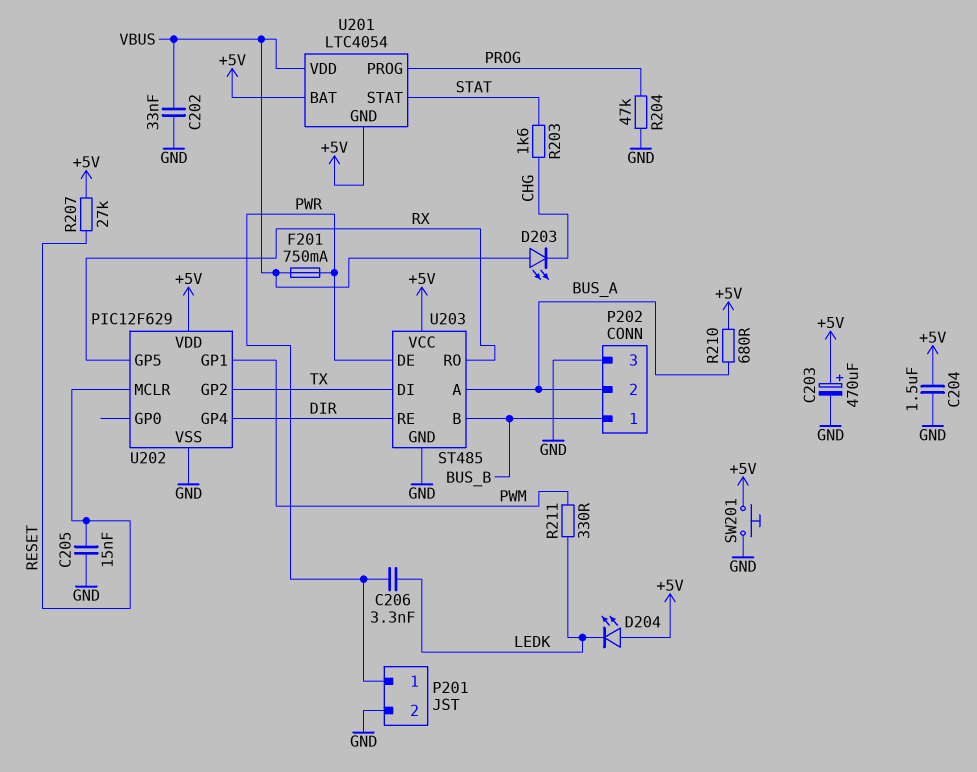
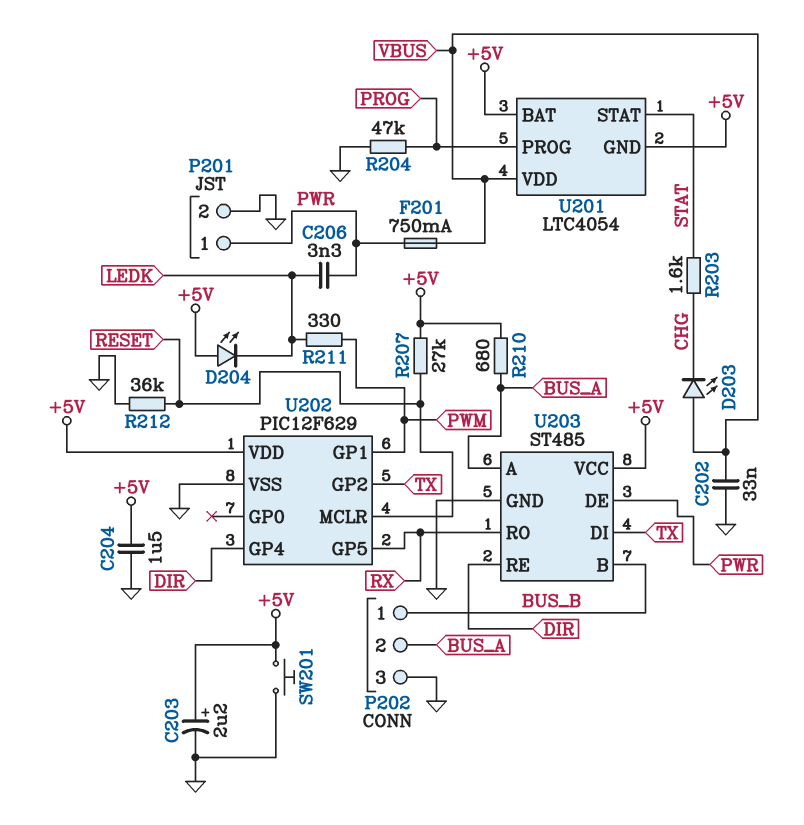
C203: 470uF (plus +5V, minus GND) -> 2.2uF (plus +5V, minus GND)
C205: 15nF (GND, RESET) -> none
R212: none -> 36k (GND, RESET)

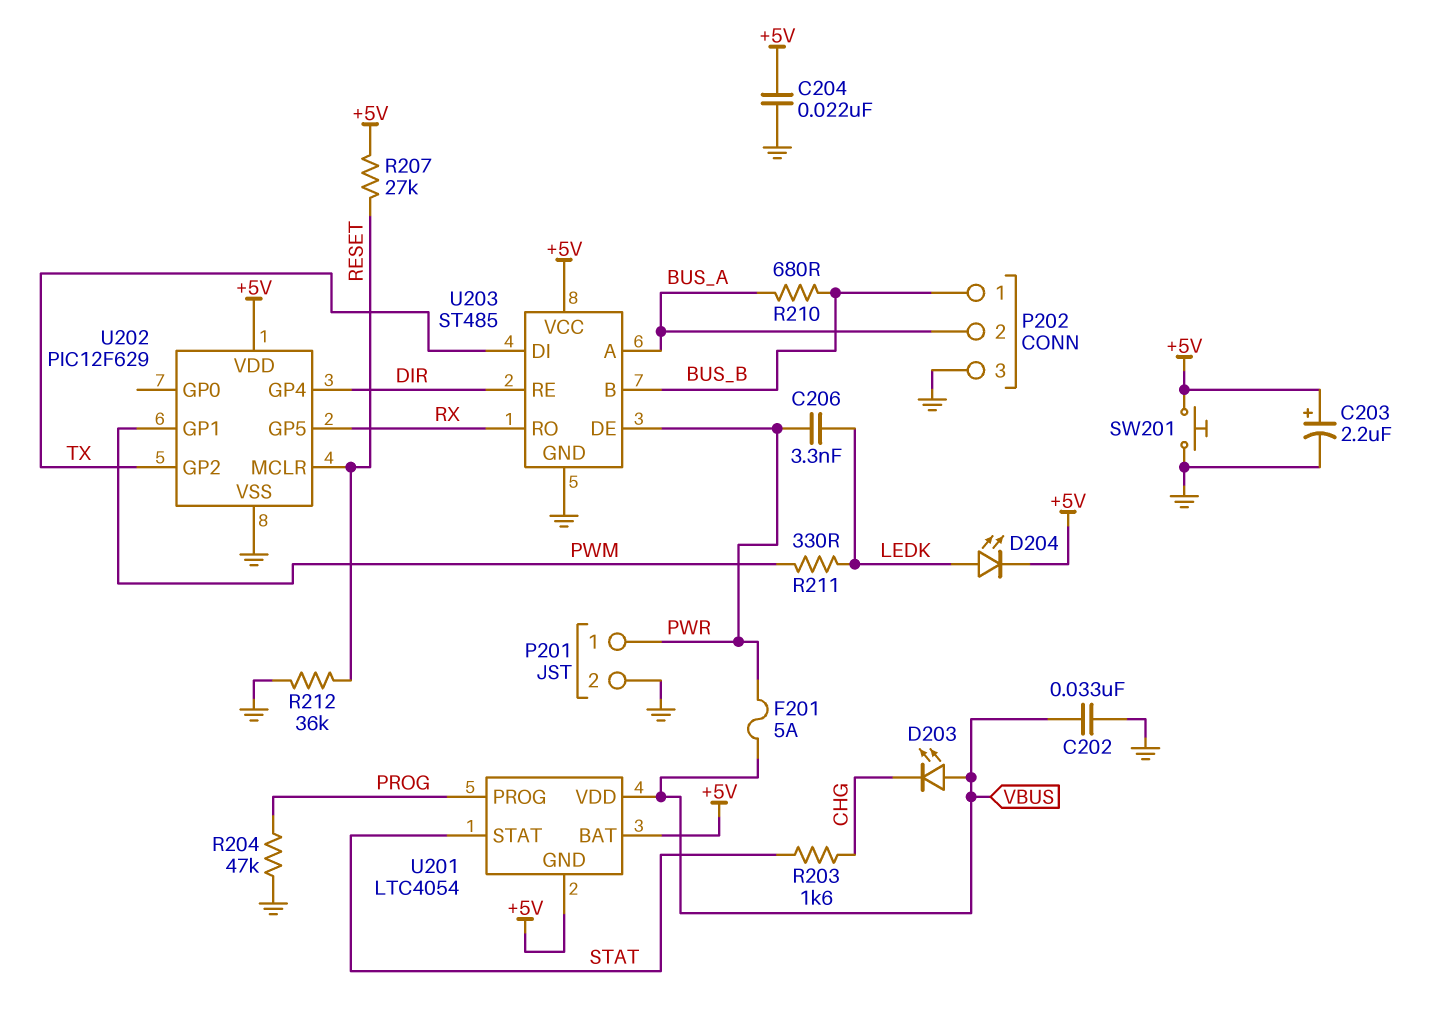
C204: 1.5uF (+5V, GND) -> 22nF (+5V, GND)
D204: LED (A +5V, K LEDK) -> LED (A LEDK, K +5V)
F201: 750mA (PWR, VBUS) -> 5A (PWR, VBUS)
R210: 680 (+5V, BUS_A) -> 680 (BUS_A, BUS_B)

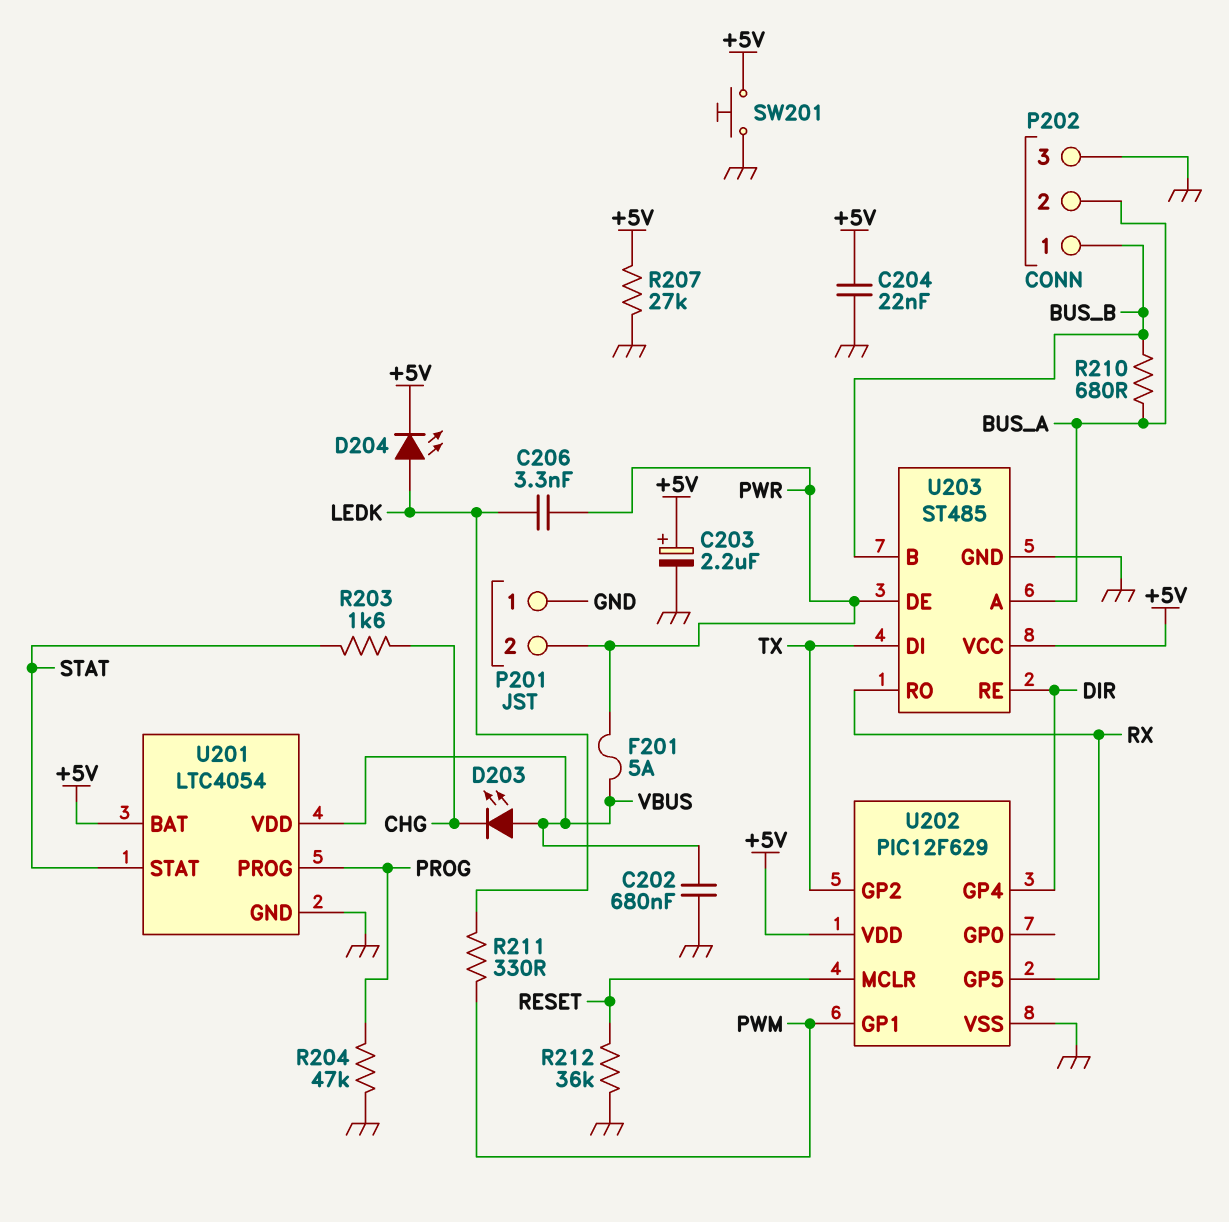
C202: 33nF (GND, VBUS) -> 680nF (GND, VBUS)
P201 pin 1: PWR -> GND
P201 pin 2: GND -> PWR
R207: 27k (+5V, RESET) -> 27k (+5V, GND)
U201 pin GND: +5V -> GND

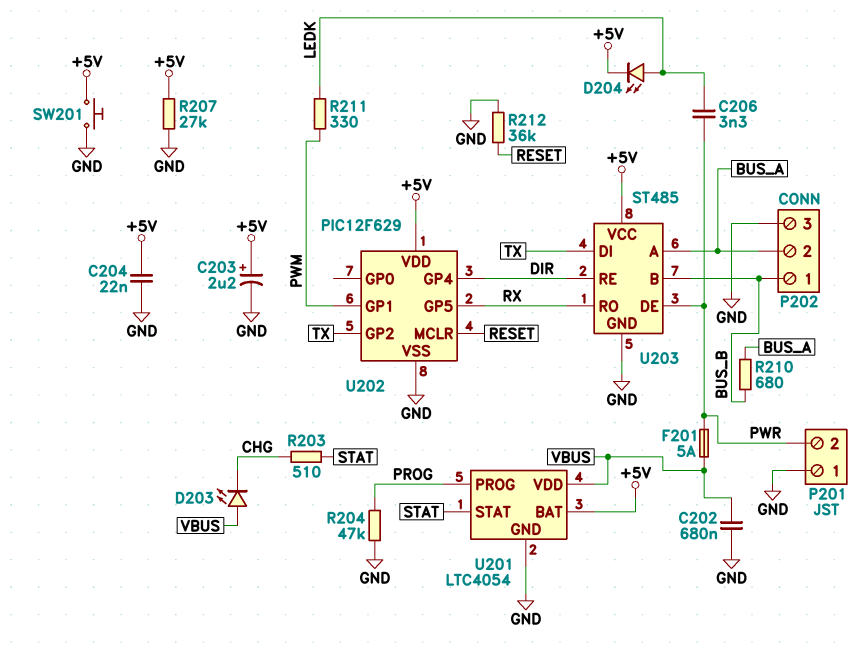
R203: 1.6k (CHG, STAT) -> 510 (CHG, STAT)

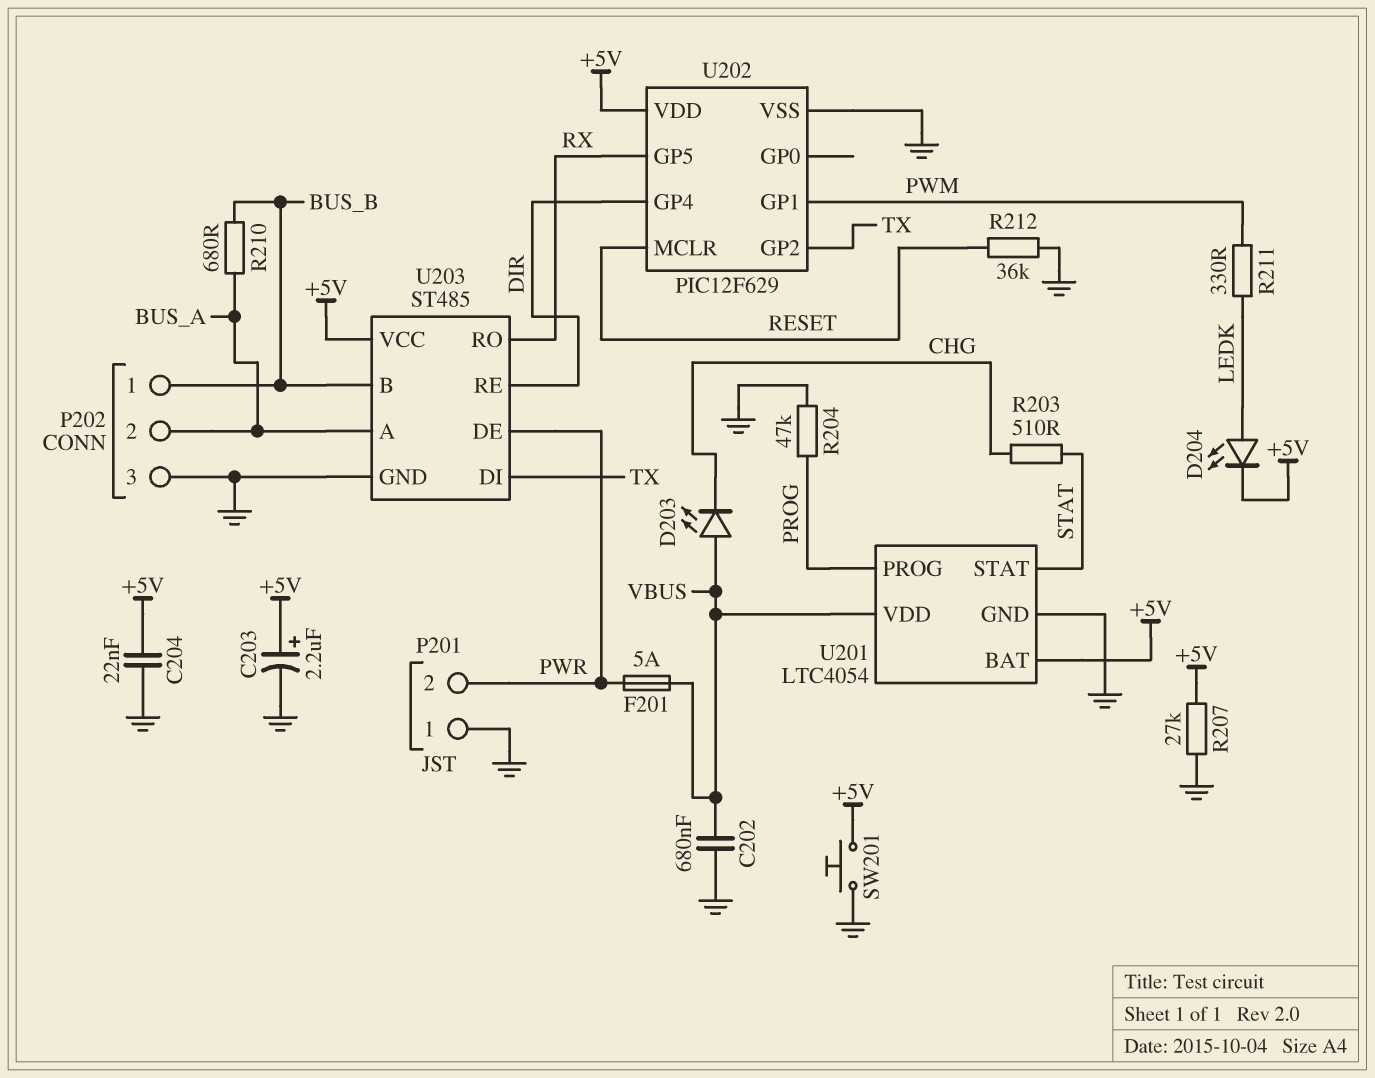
C206: 3.3nF (LEDK, PWR) -> none

